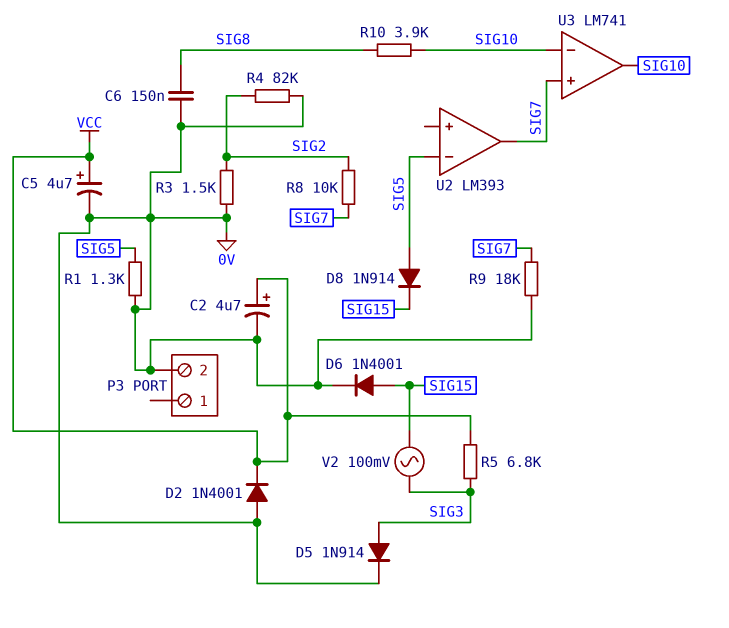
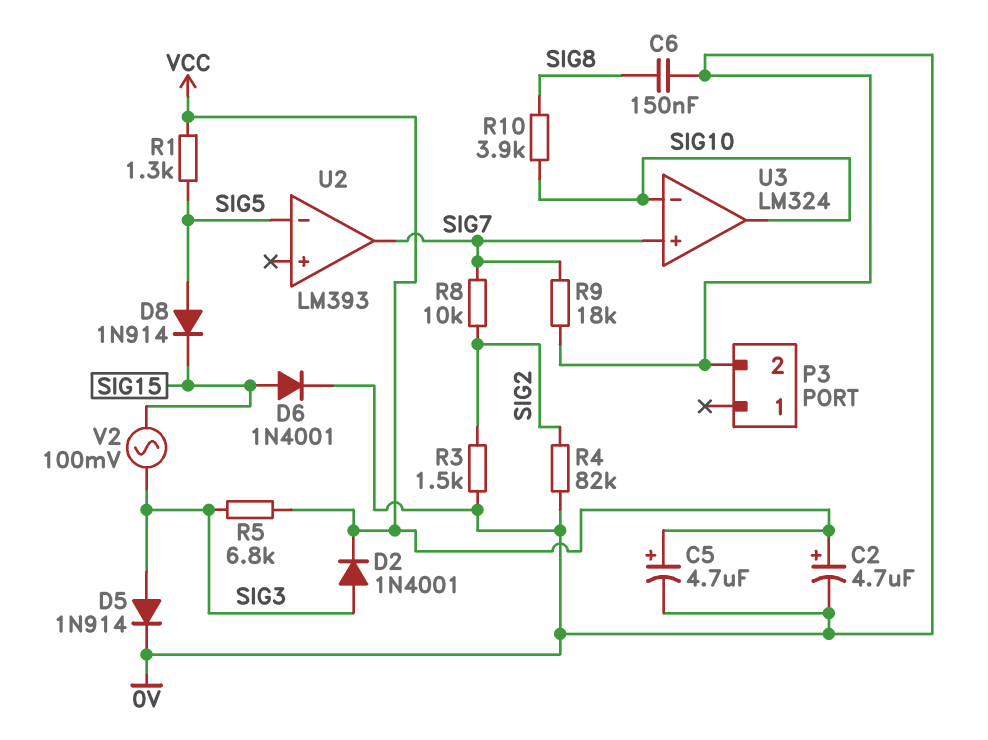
D2: diode 1N4001 (A 0V, K VCC) -> diode 1N4001 (A SIG3, K VCC)
R1: 1.3k (0V, SIG5) -> 1.3k (SIG5, VCC)
U3: LM741 -> LM324

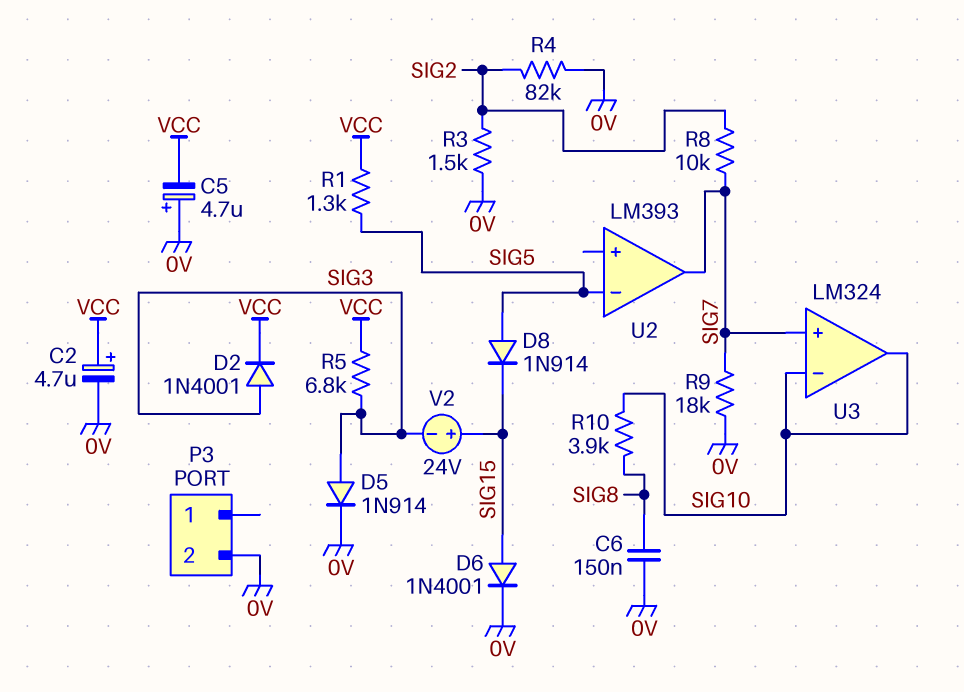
C5: 4.7uF (plus VCC, minus 0V) -> 4.7uF (plus 0V, minus VCC)
V2: AC 100mV (SIG3, SIG15) -> 24V (plus SIG15, minus SIG3)

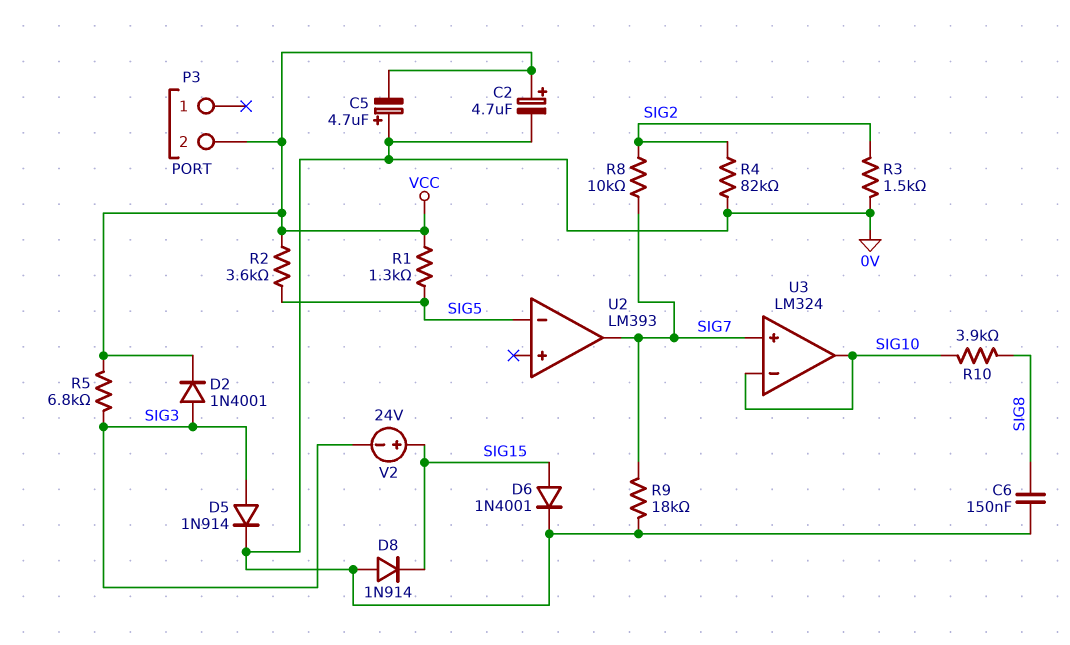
D8: diode 1N914 (A SIG5, K SIG15) -> diode 1N914 (A 0V, K SIG15)
P3 pin 2: 0V -> VCC
R2: none -> 3.6k (SIG5, VCC)

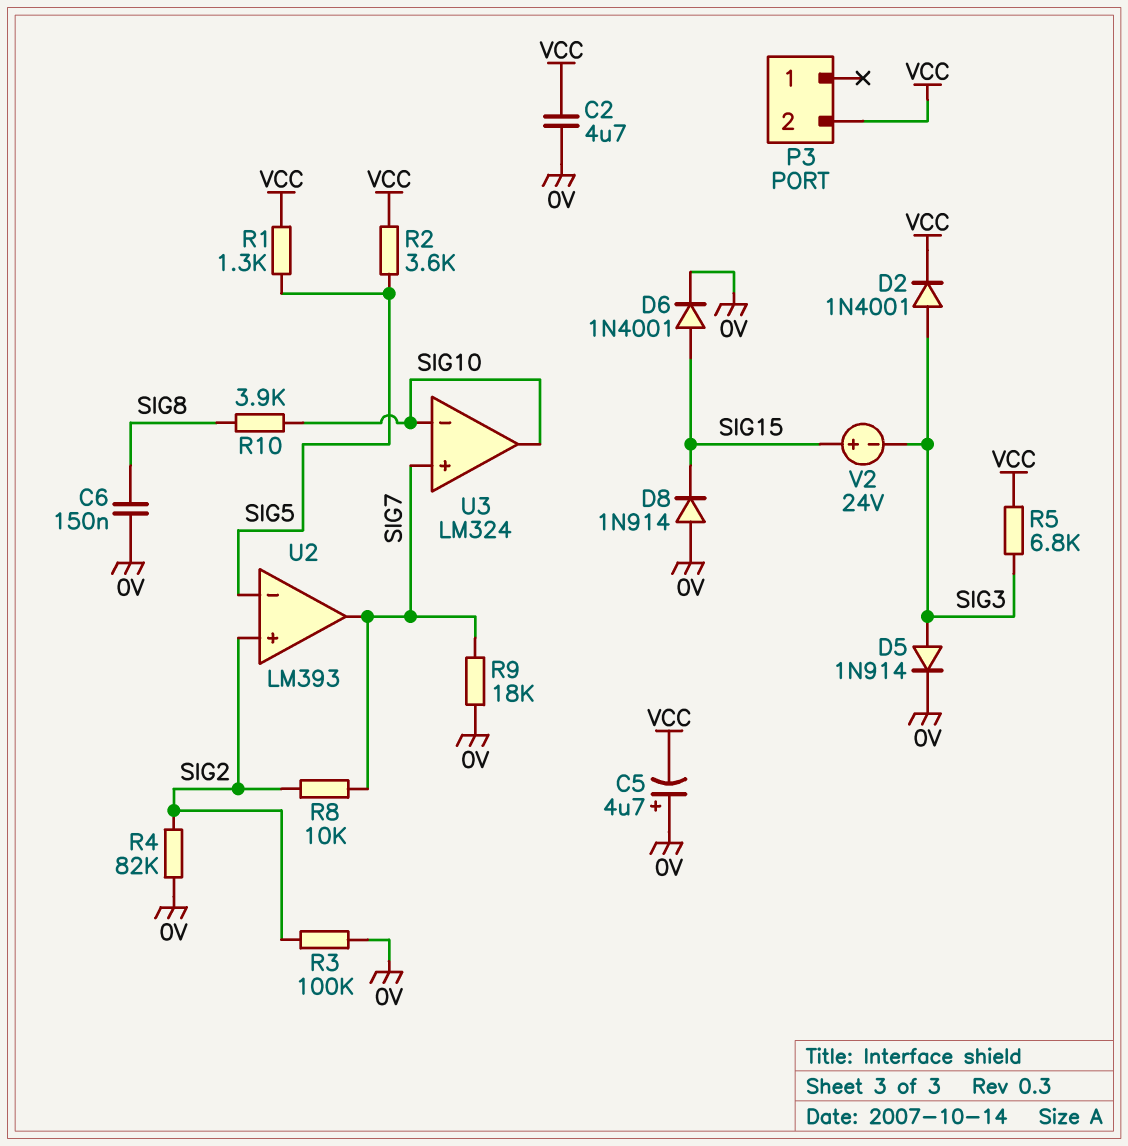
C2: 4.7uF (plus VCC, minus 0V) -> 4.7uF (0V, VCC)
R3: 1.5k (0V, SIG2) -> 100k (0V, SIG2)
U2 pin in+: none -> SIG2

